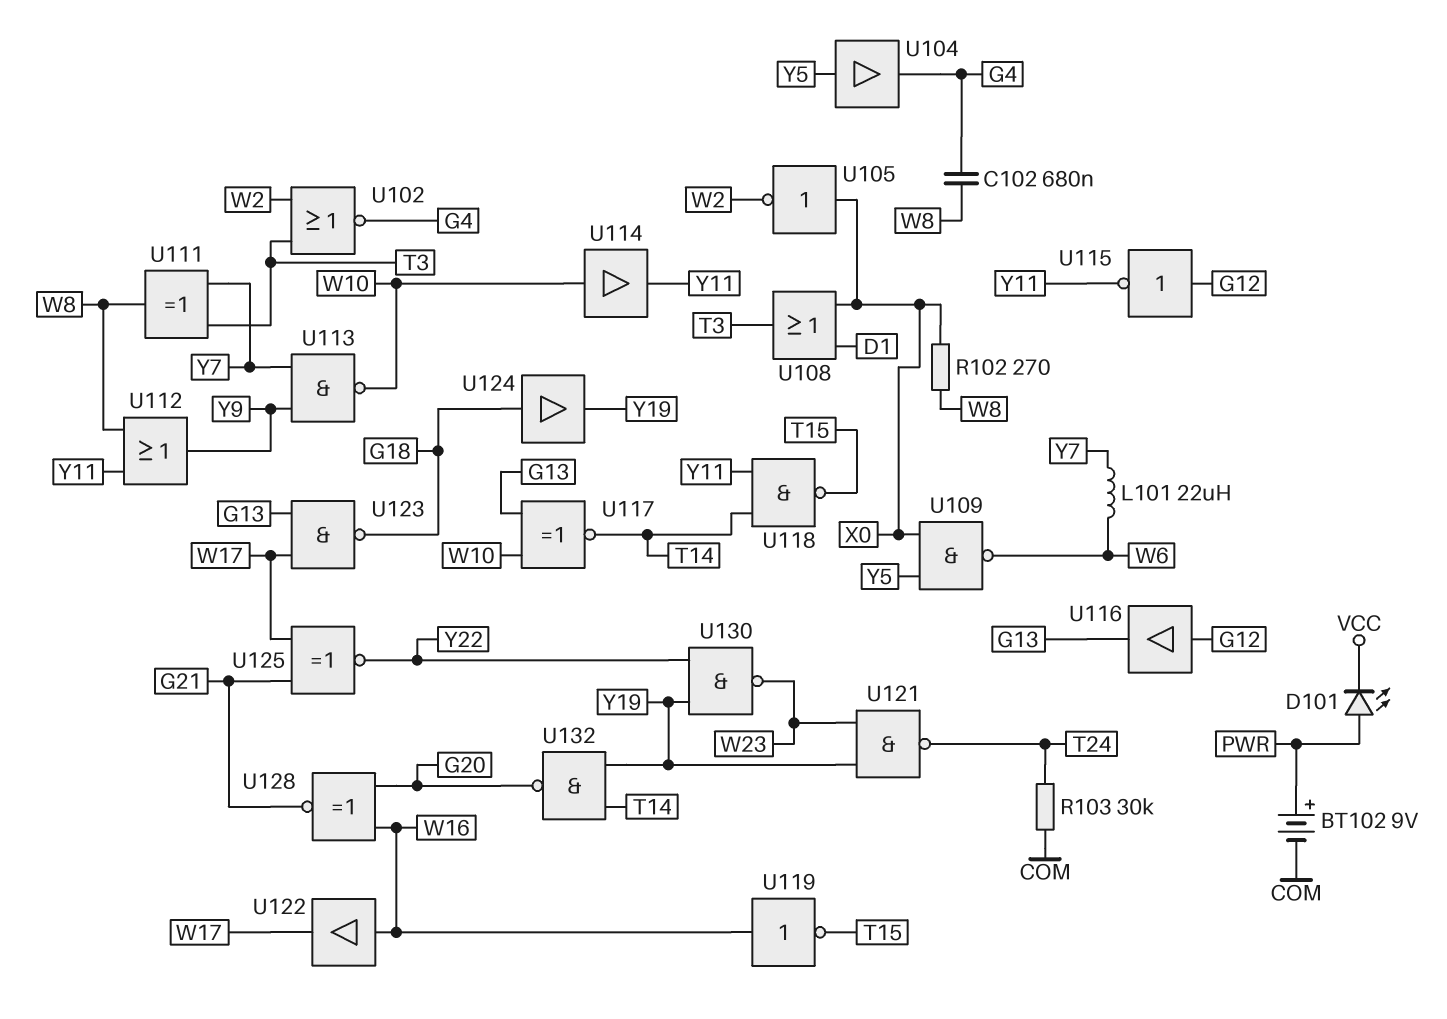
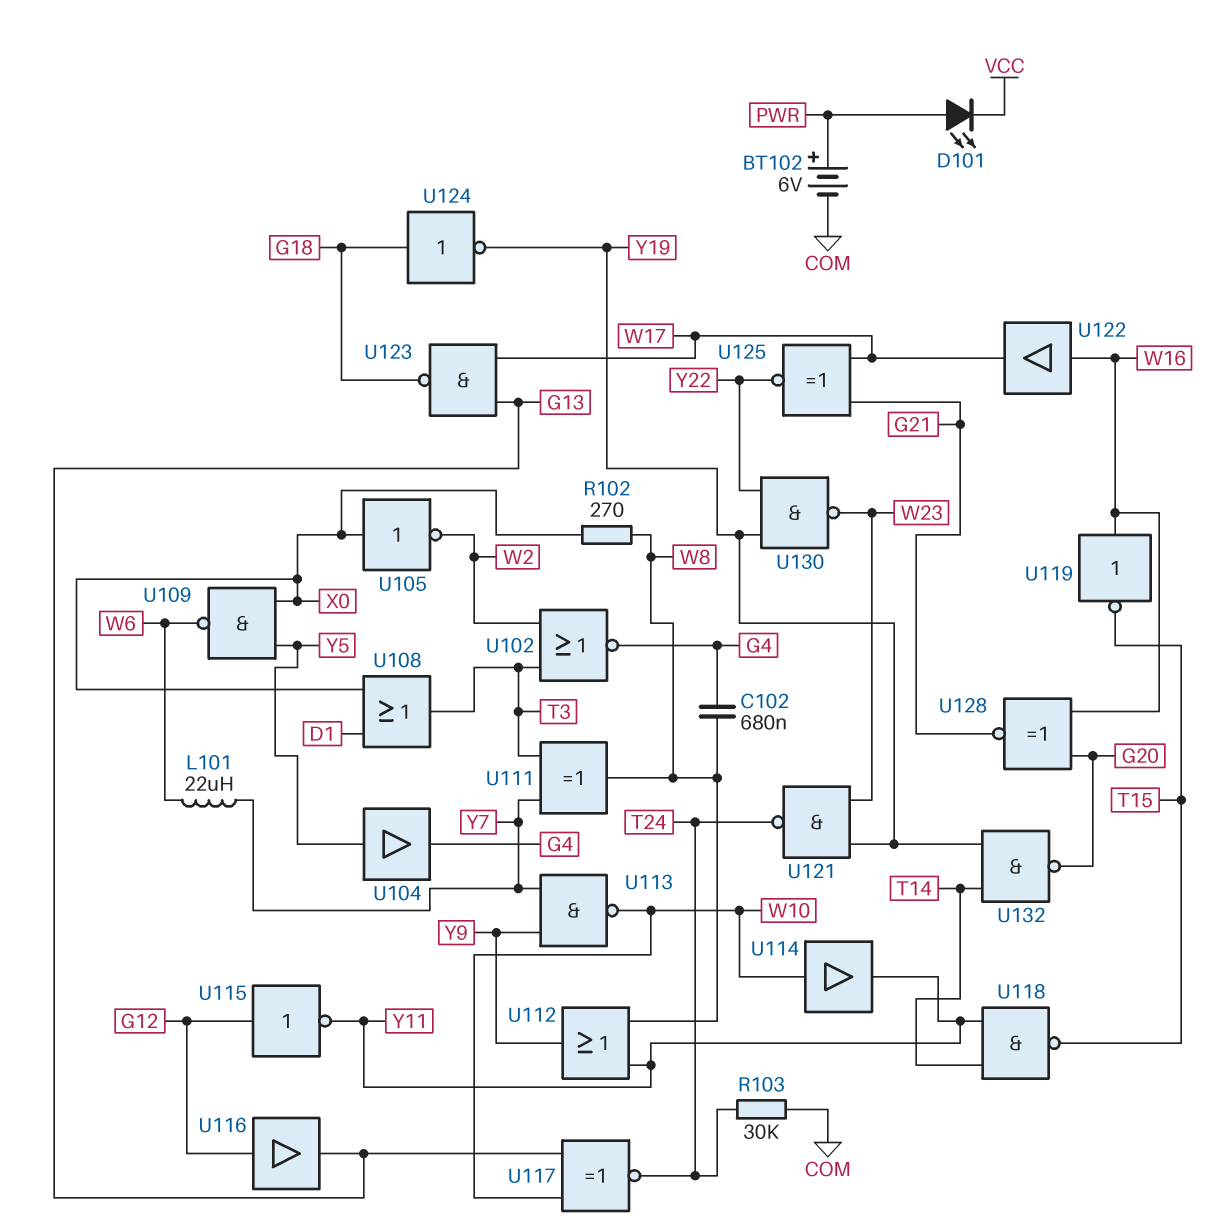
BT102: 9V (plus PWR, minus COM) -> 6V (plus PWR, minus COM)
U117: XNOR (in G13, in W10, out T14) -> XNOR (in G13, in W10, out T24)
U124: buffer (in G18, out Y19) -> NOT (in G18, out Y19)

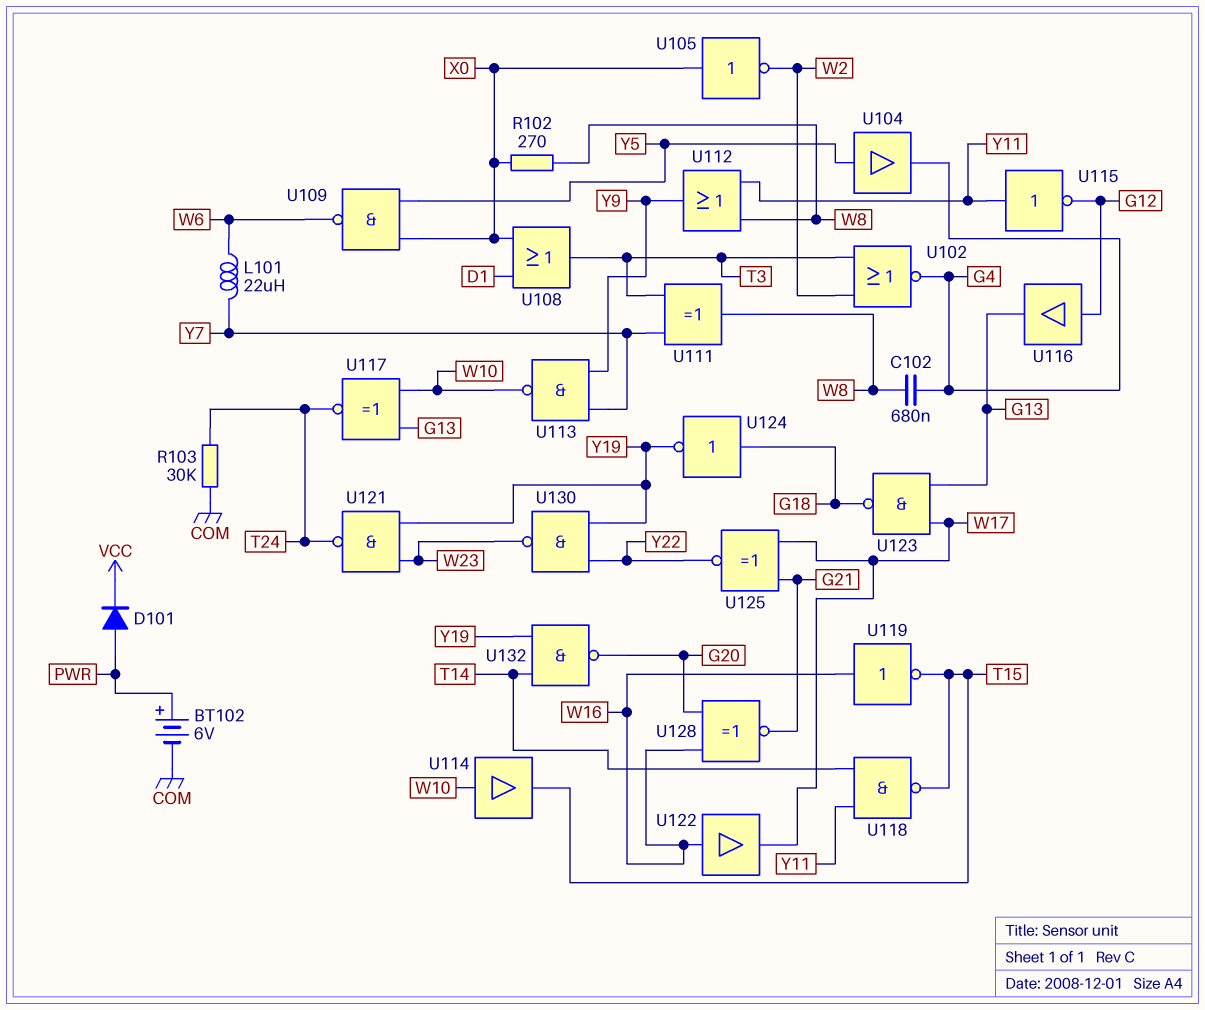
D101: LED (A PWR, K VCC) -> diode (A PWR, K VCC)
U114: buffer (in W10, out Y11) -> buffer (in W10, out T15)
U115: NOT (in G12, out Y11) -> NOT (in Y11, out G12)

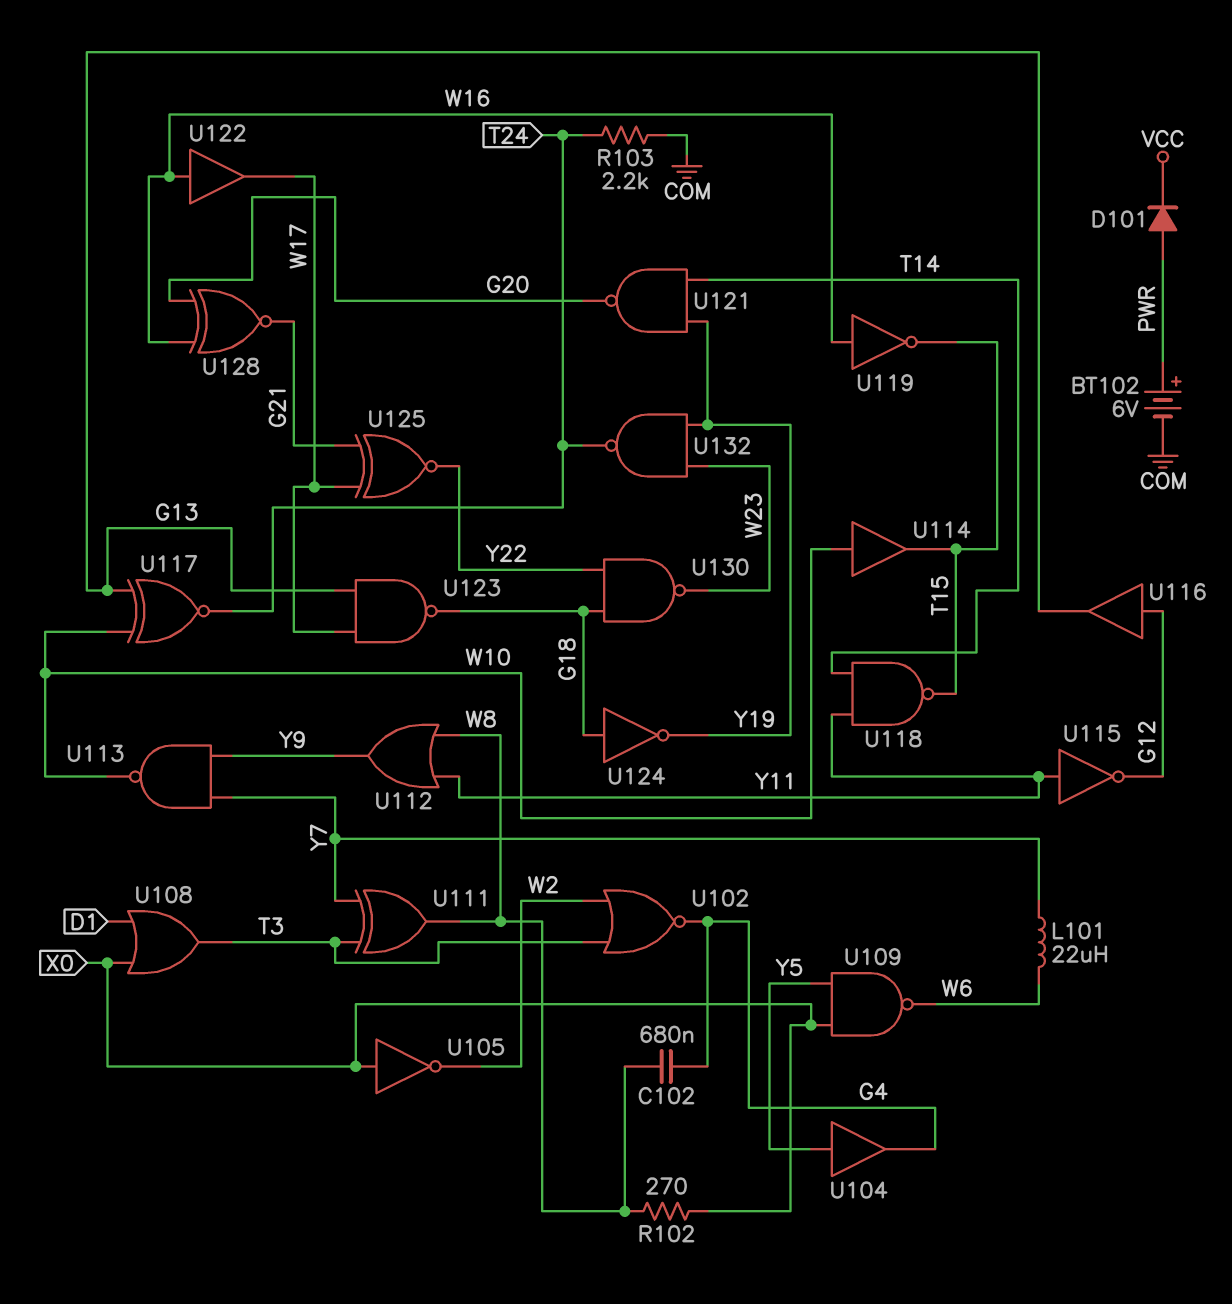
R103: 30k (COM, T24) -> 2.2k (COM, T24)
U121: NAND (in W23, in Y19, out T24) -> NAND (in T14, in Y19, out G20)
U130: NAND (in Y19, in Y22, out W23) -> NAND (in G18, in Y22, out W23)
U132: NAND (in T14, in Y19, out G20) -> NAND (in W23, in Y19, out T24)

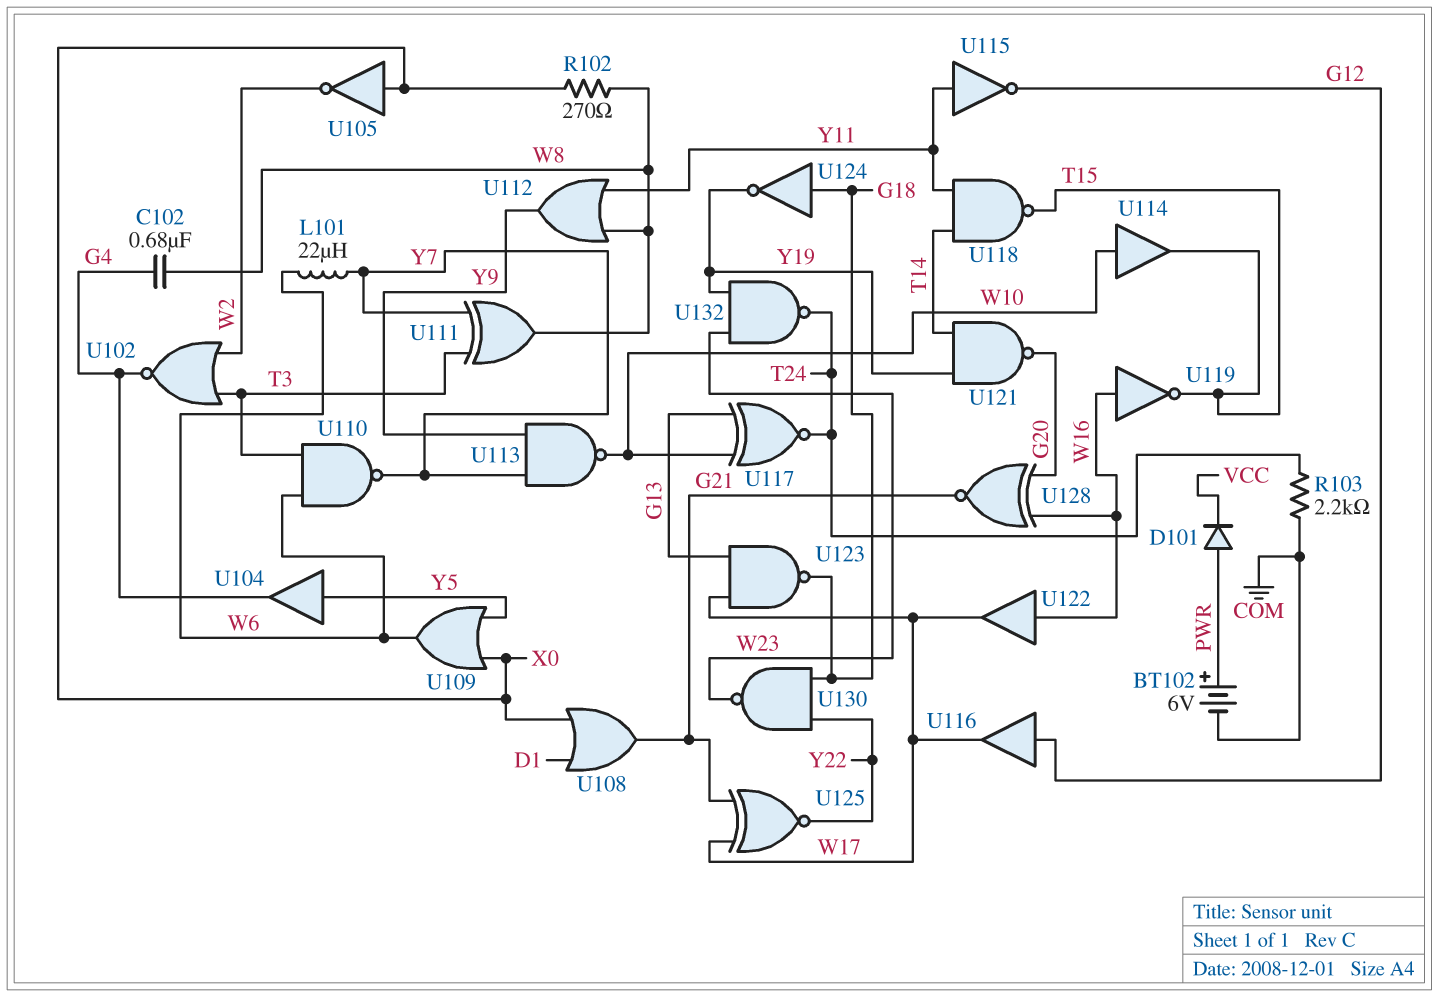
U108: OR (in D1, in X0, out T3) -> OR (in D1, in X0, out G21)
U109: NAND (in X0, in Y5, out W6) -> OR (in X0, in Y5, out W6)
U110: none -> NAND (in T3, in W6, out Y7)
U116: buffer (in G12, out G13) -> buffer (in G12, out W17)

